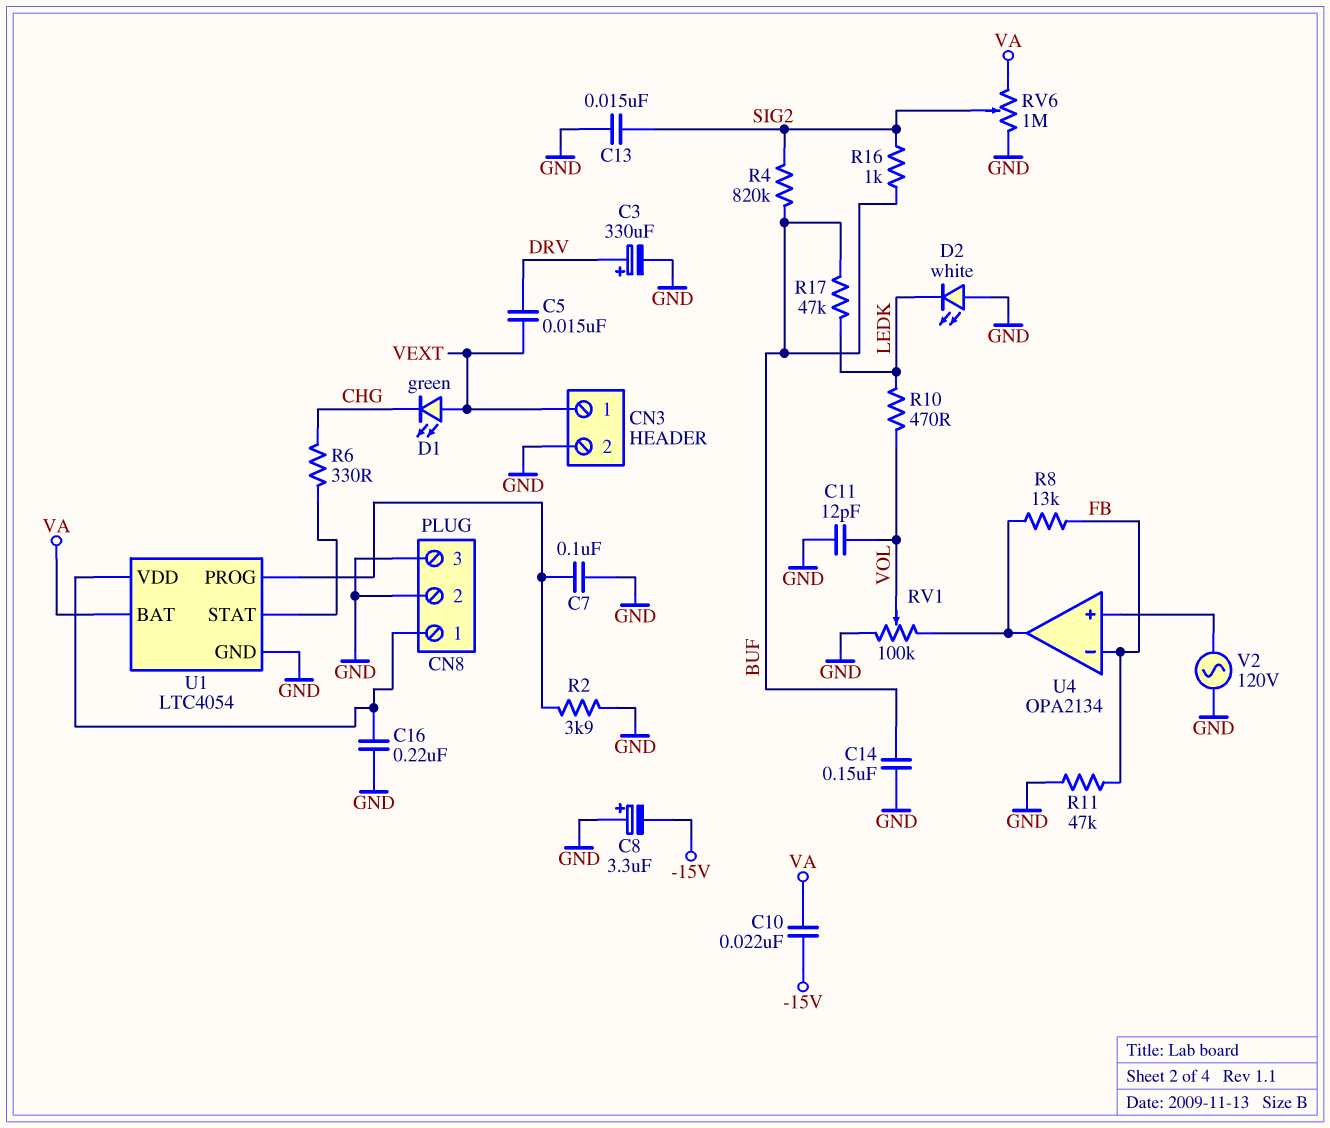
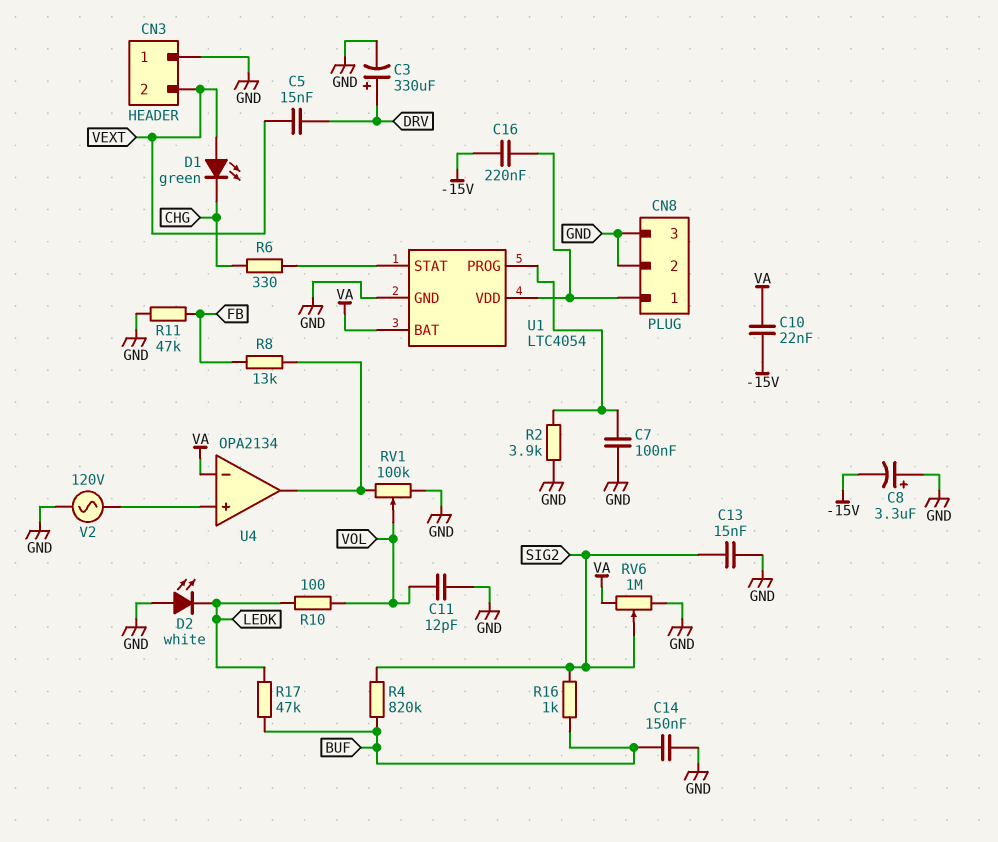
C16: 220nF (CN8/1, GND) -> 220nF (-15V, CN8/1)
CN3 pin 1: VEXT -> GND
CN3 pin 2: GND -> VEXT
R10: 470 (LEDK, VOL) -> 100 (LEDK, VOL)
U4 pin in-: FB -> VA

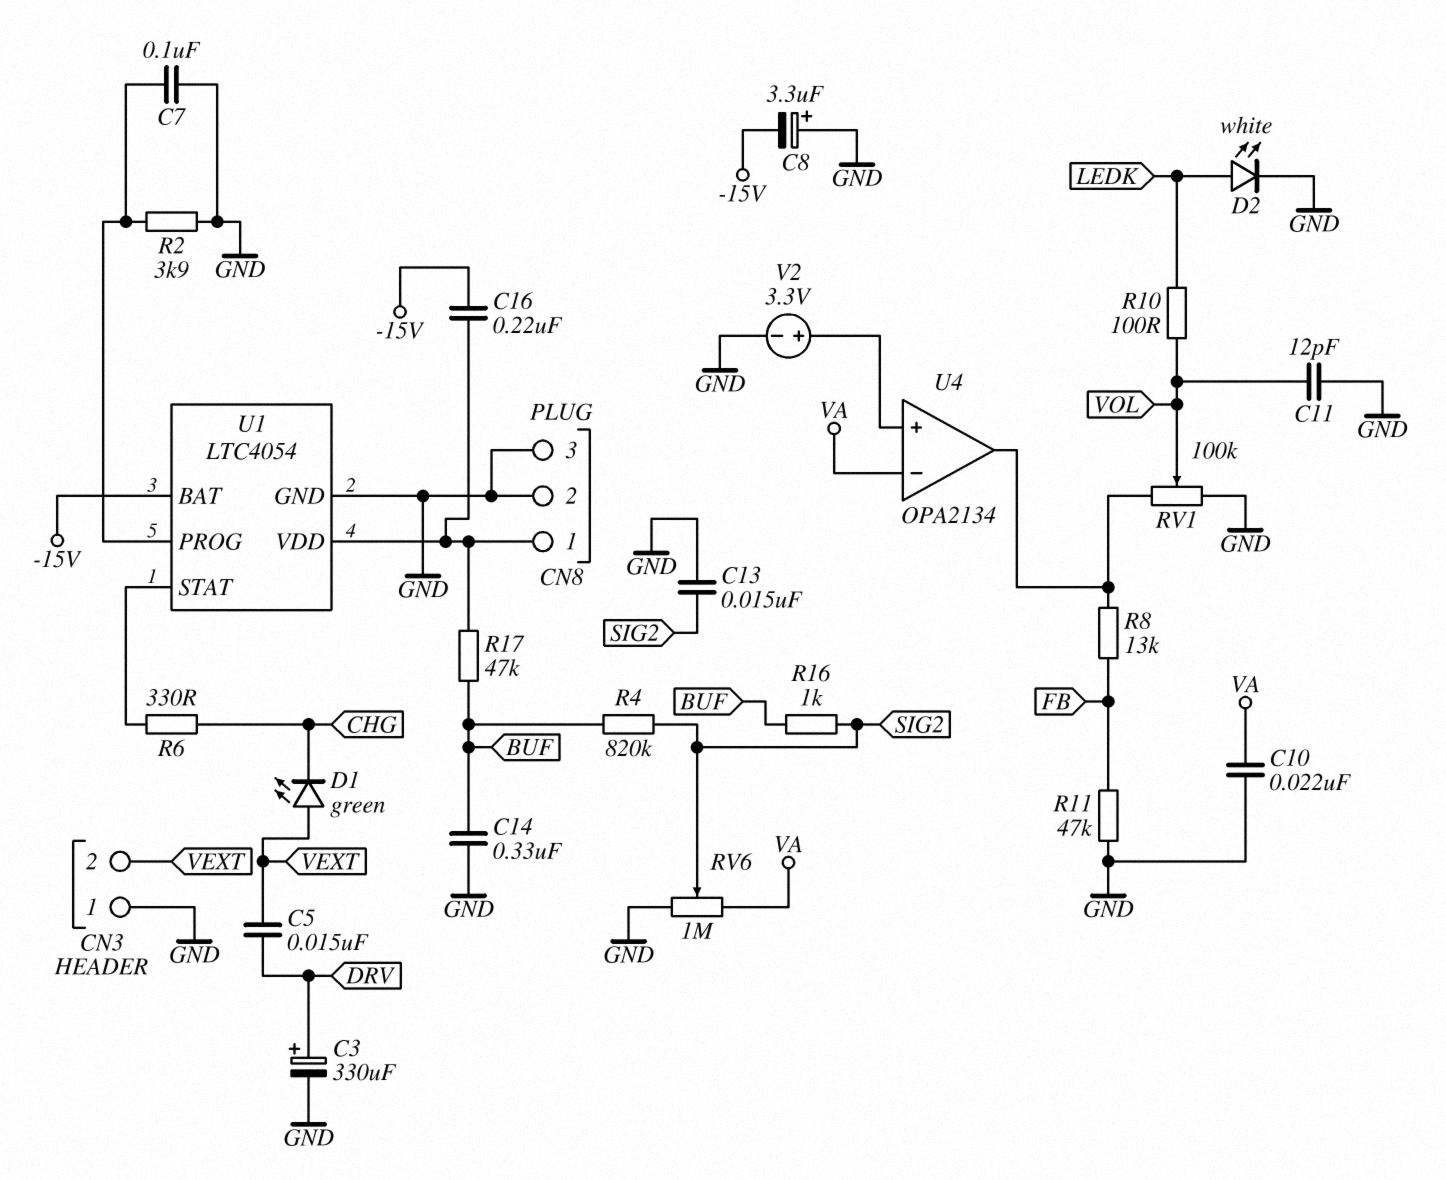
C10: 22nF (-15V, VA) -> 22nF (GND, VA)
C14: 150nF (BUF, GND) -> 330nF (BUF, GND)
D2: LED white (A GND, K LEDK) -> LED white (A LEDK, K GND)
R17: 47k (BUF, LEDK) -> 47k (BUF, CN8/1)
U1 pin BAT: VA -> -15V
V2: AC 120V (GND, U4/in+) -> 3.3V (plus U4/in+, minus GND)

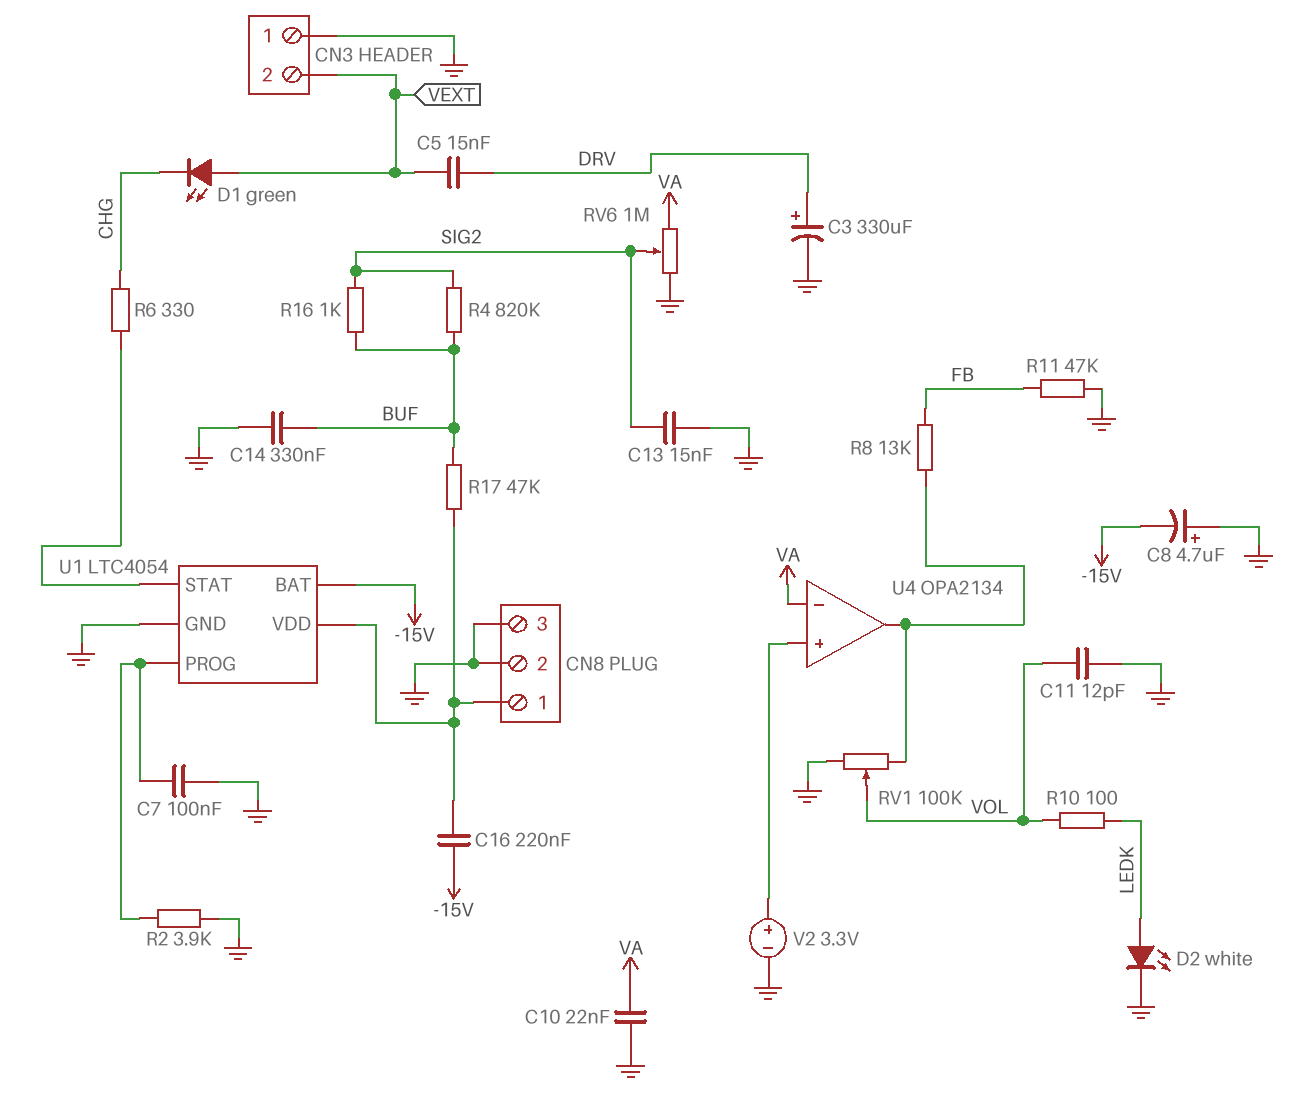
C8: 3.3uF (plus GND, minus -15V) -> 4.7uF (plus GND, minus -15V)

